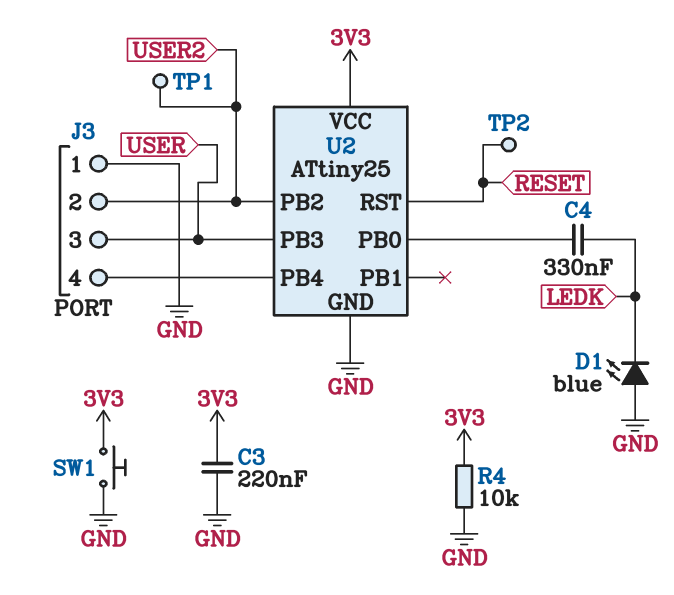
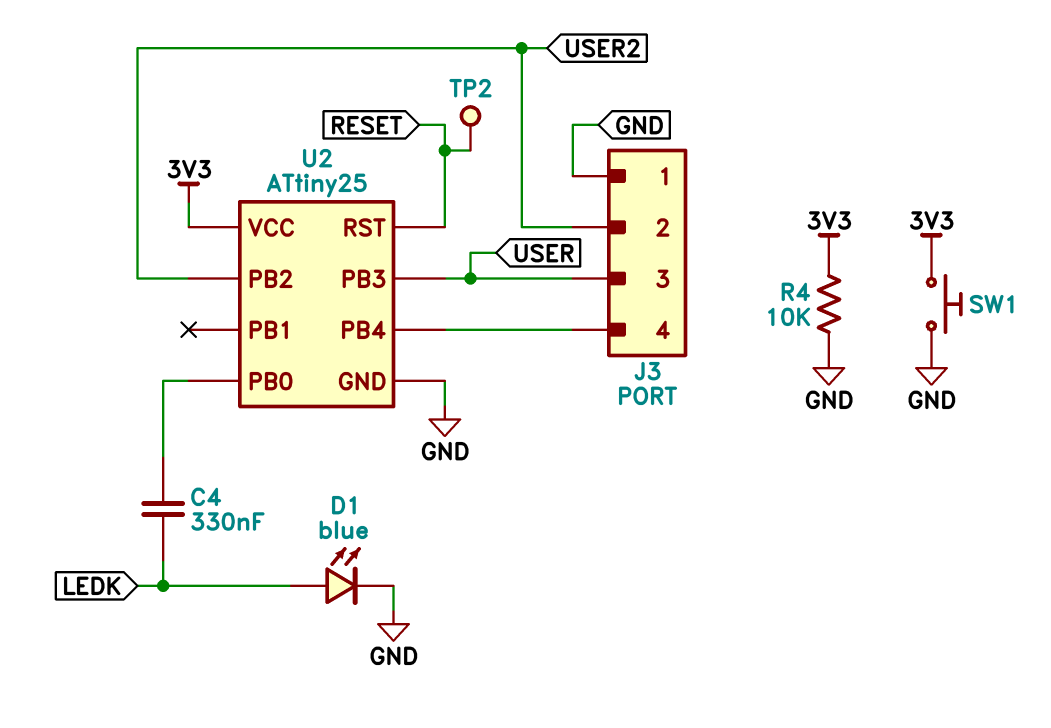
C3: 220nF (3V3, GND) -> none
D1: LED blue (A GND, K LEDK) -> LED blue (A LEDK, K GND)
TP1: test point (USER2) -> none

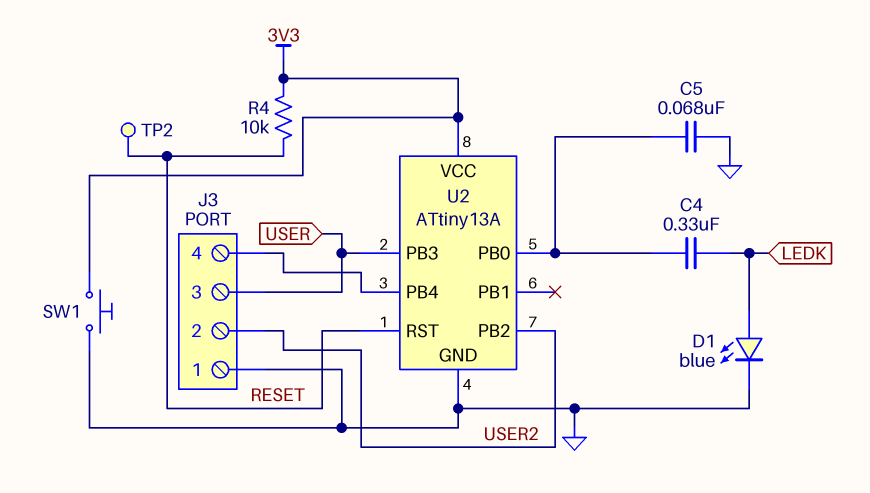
C5: none -> 68nF (GND, U2/PB0)
R4: 10k (3V3, GND) -> 10k (3V3, RESET)
U2: ATtiny25 -> ATtiny13A

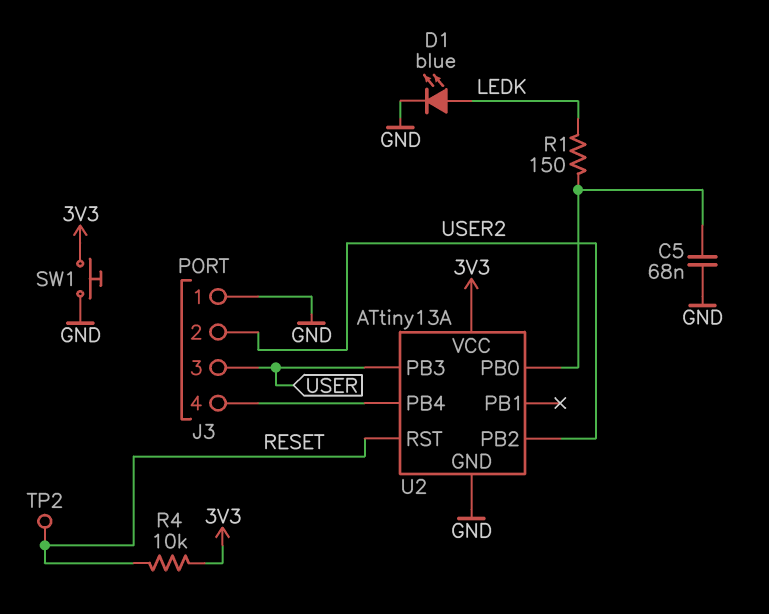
C4: 330nF (LEDK, U2/PB0) -> none
R1: none -> 150 (LEDK, U2/PB0)

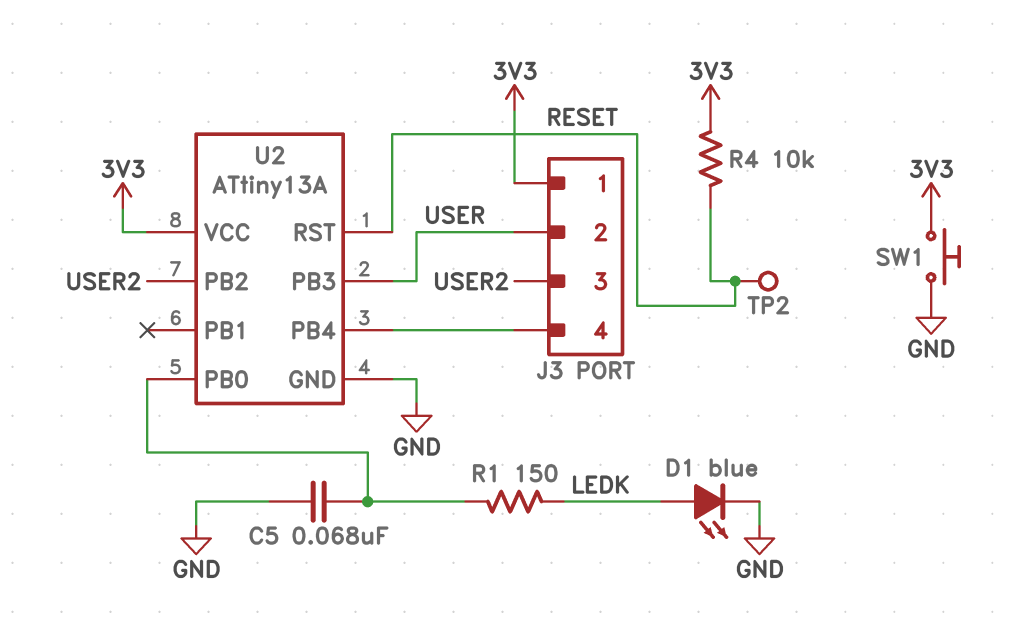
J3 pin 1: GND -> 3V3
J3 pin 2: USER2 -> USER
J3 pin 3: USER -> USER2

